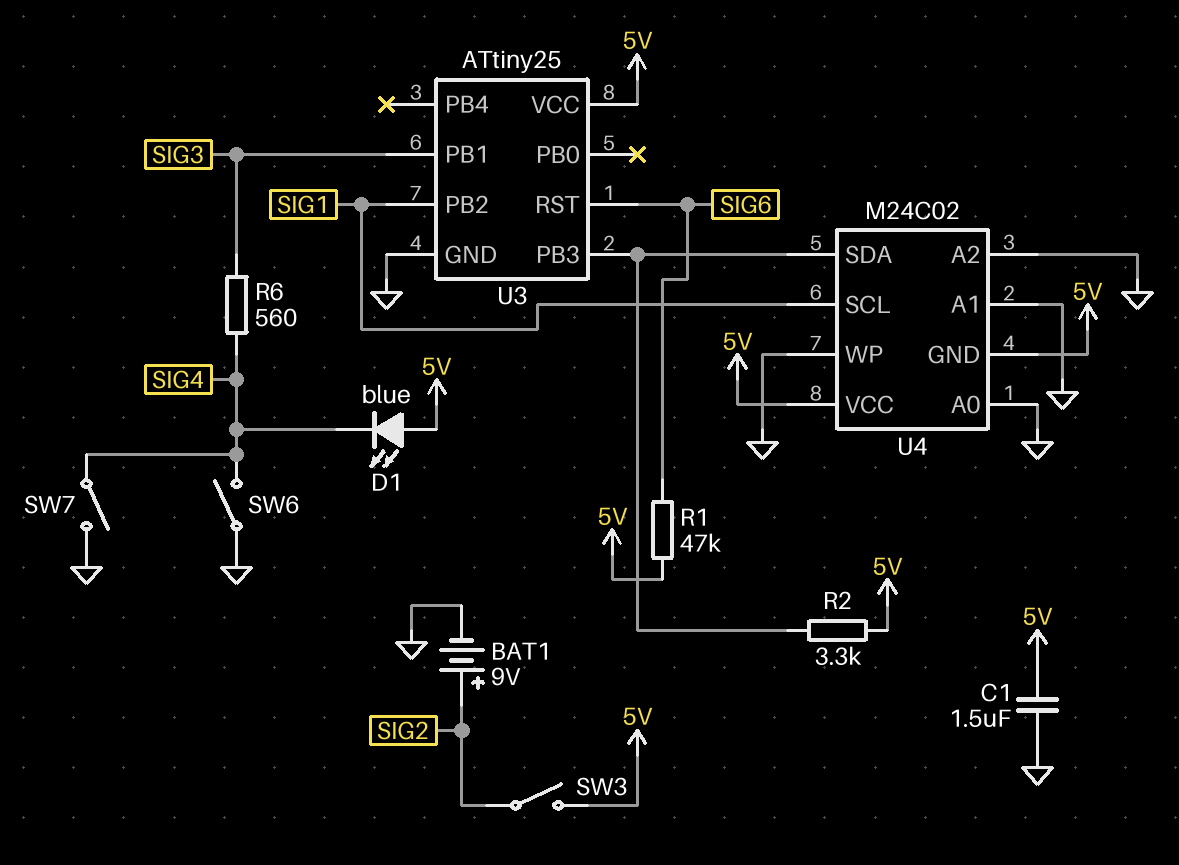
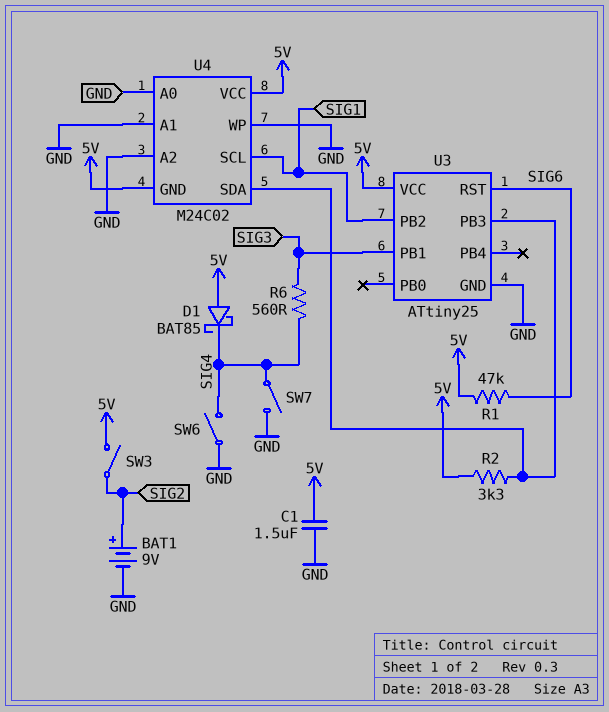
D1: LED blue (A 5V, K SIG4) -> schottky BAT85 (A 5V, K SIG4)

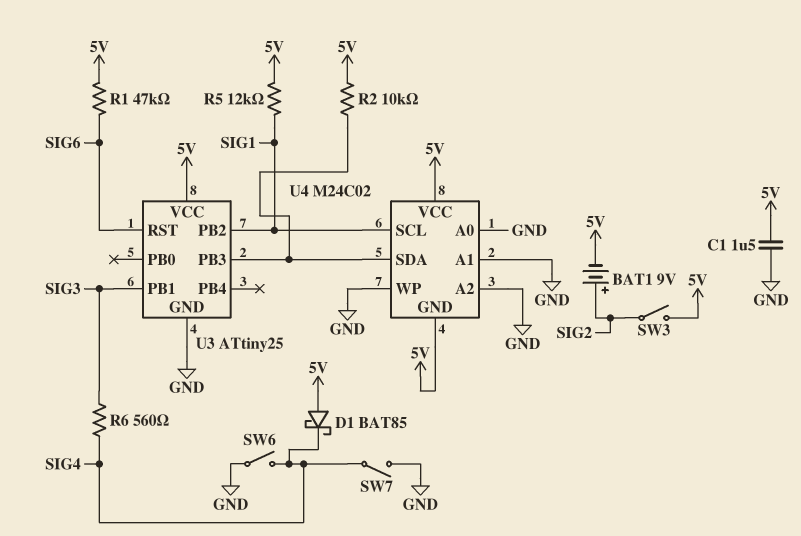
BAT1: 9V (plus SIG2, minus GND) -> 9V (plus SIG2, minus 5V)
R2: 3.3k (5V, U3/PB3) -> 10k (5V, U3/PB3)
R5: none -> 12k (5V, SIG1)

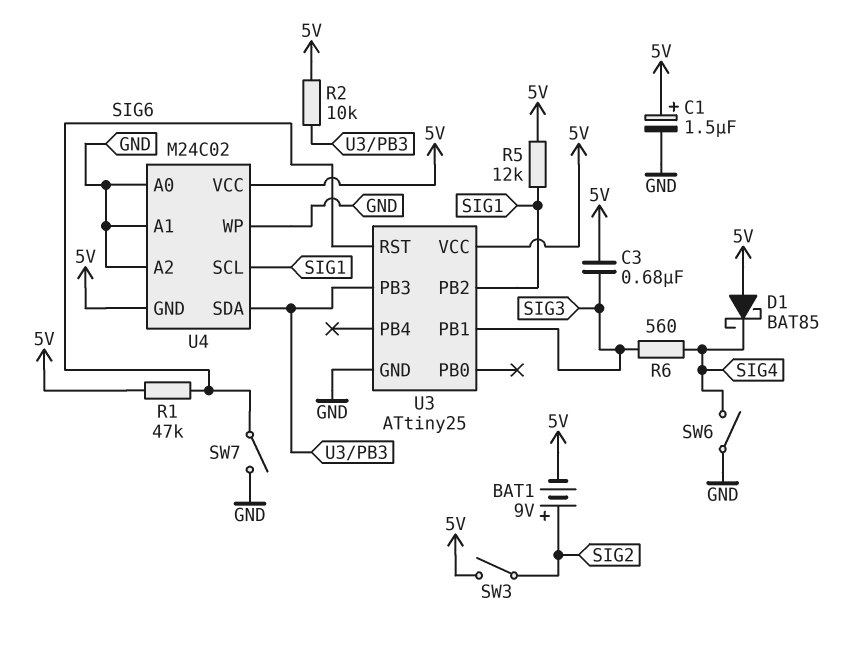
C1: 1.5uF (5V, GND) -> 1.5uF (plus 5V, minus GND)
C3: none -> 680nF (5V, SIG3)
SW7: switch (GND, SIG4) -> switch (GND, SIG6)

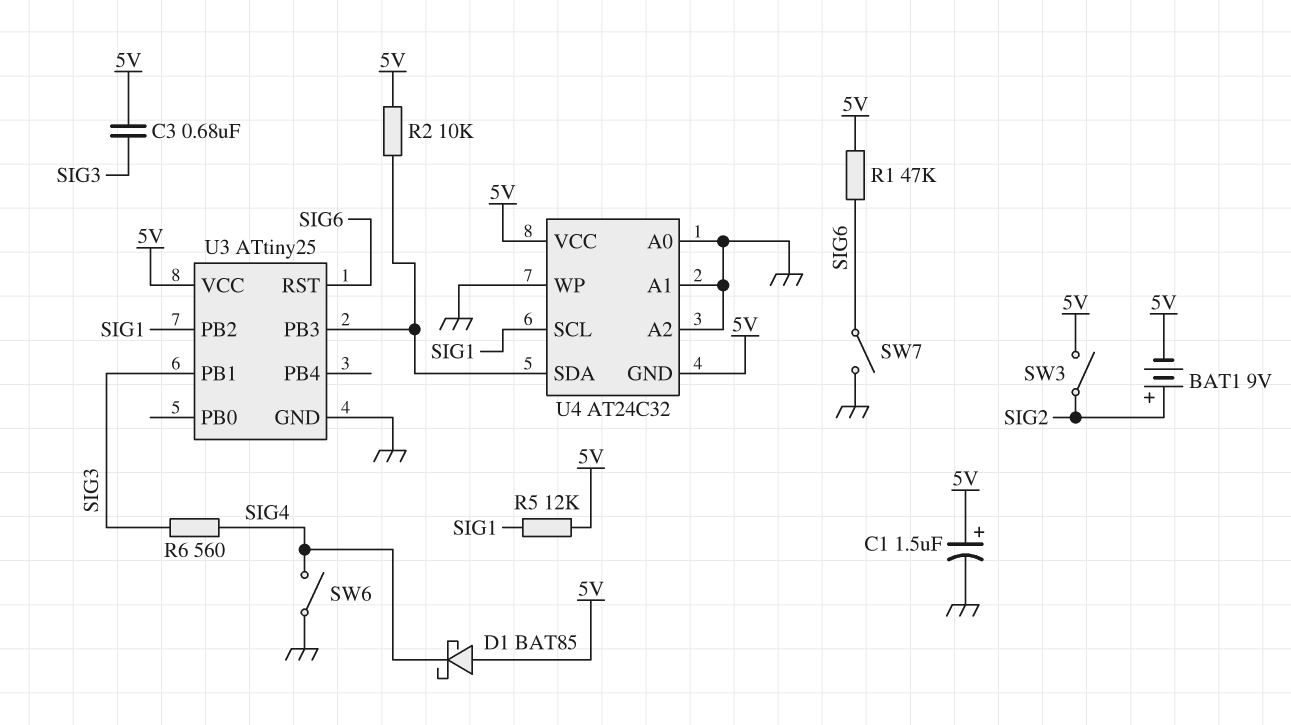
U4: M24C02 -> AT24C32

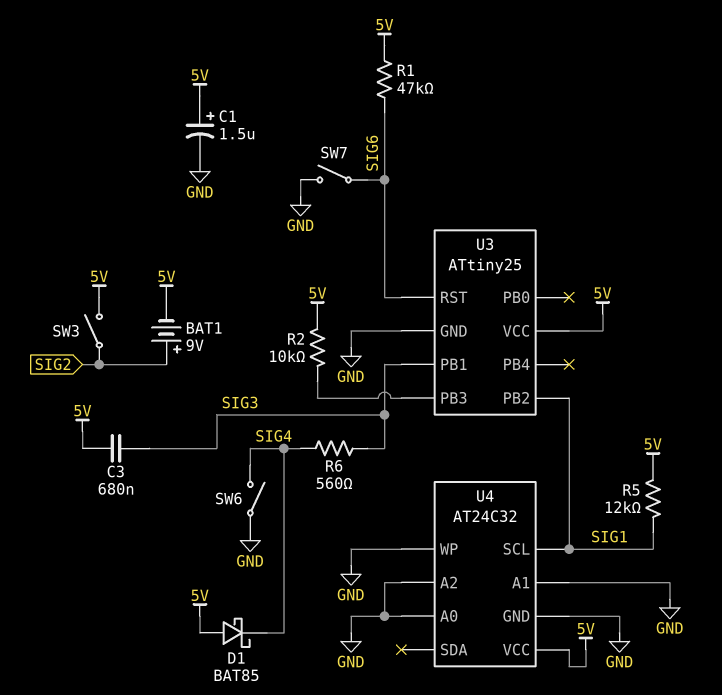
U4 pin GND: 5V -> GND
U4 pin SDA: U3/PB3 -> none

